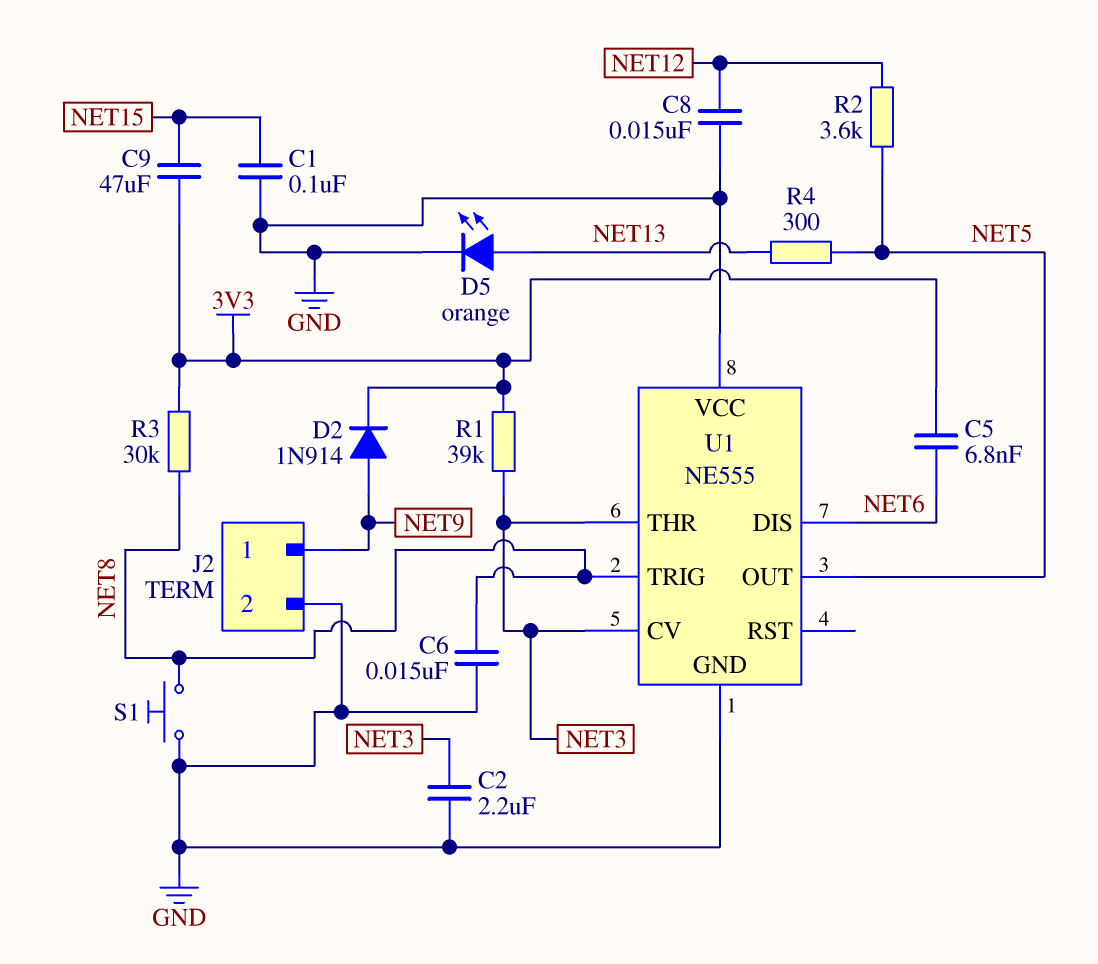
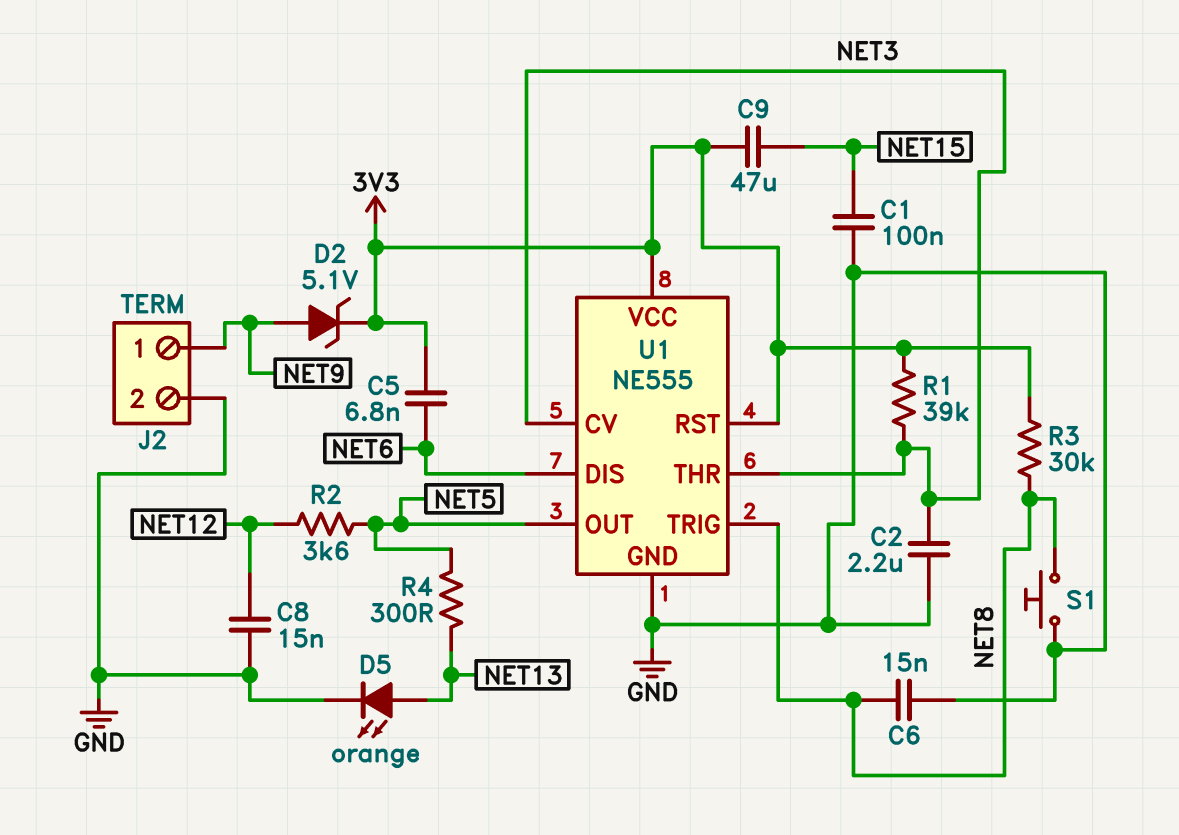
D2: diode 1N914 (A NET9, K 3V3) -> zener 5.1V (A NET9, K 3V3)
U1 pin RST: none -> 3V3
U1 pin VCC: GND -> 3V3

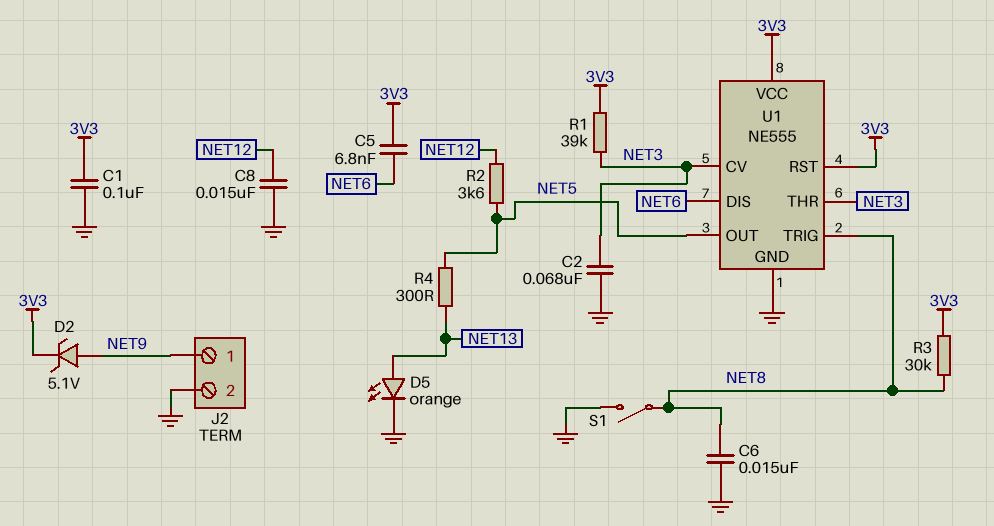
C1: 100nF (GND, NET15) -> 100nF (3V3, GND)
C2: 2.2uF (GND, NET3) -> 68nF (GND, NET3)
C9: 47uF (3V3, NET15) -> none
S1: button (GND, NET8) -> switch (GND, NET8)

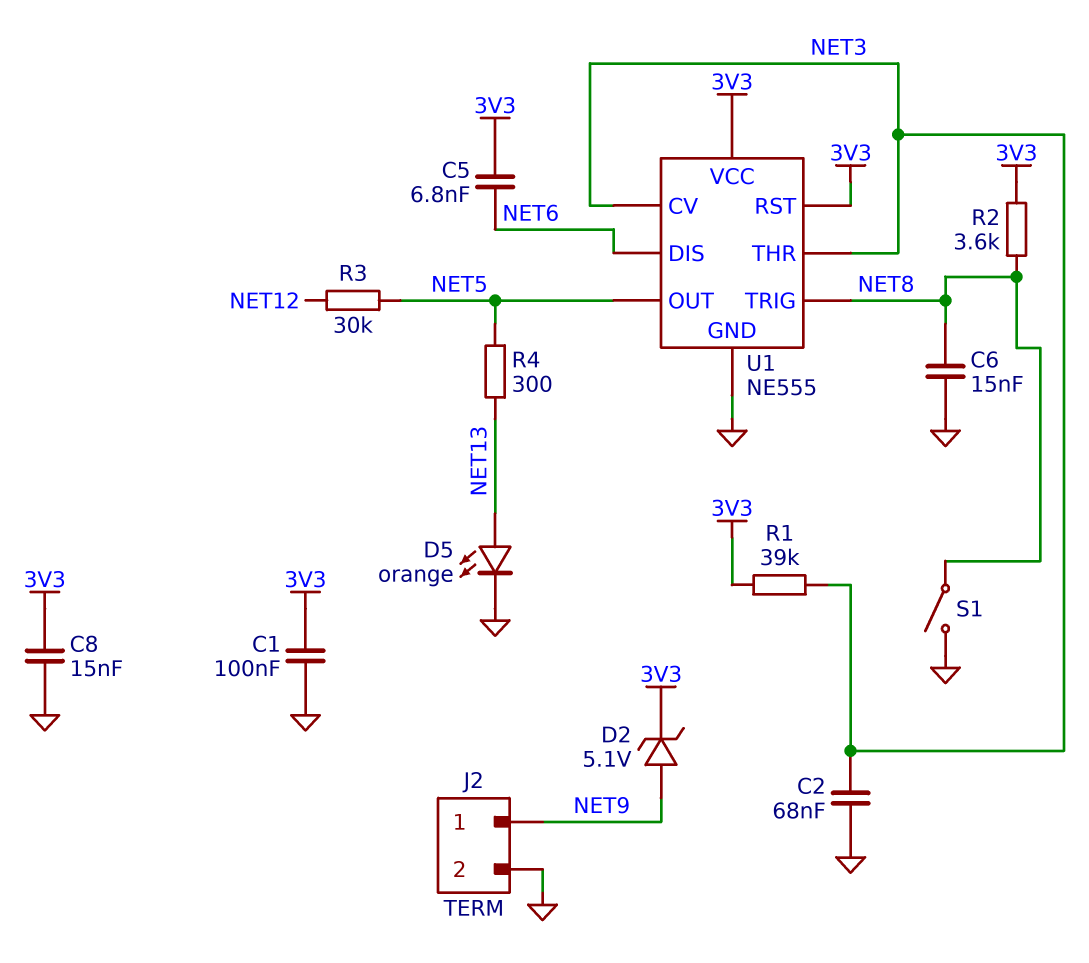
C8: 15nF (GND, NET12) -> 15nF (3V3, GND)
R2: 3.6k (NET5, NET12) -> 3.6k (3V3, NET8)
R3: 30k (3V3, NET8) -> 30k (NET5, NET12)

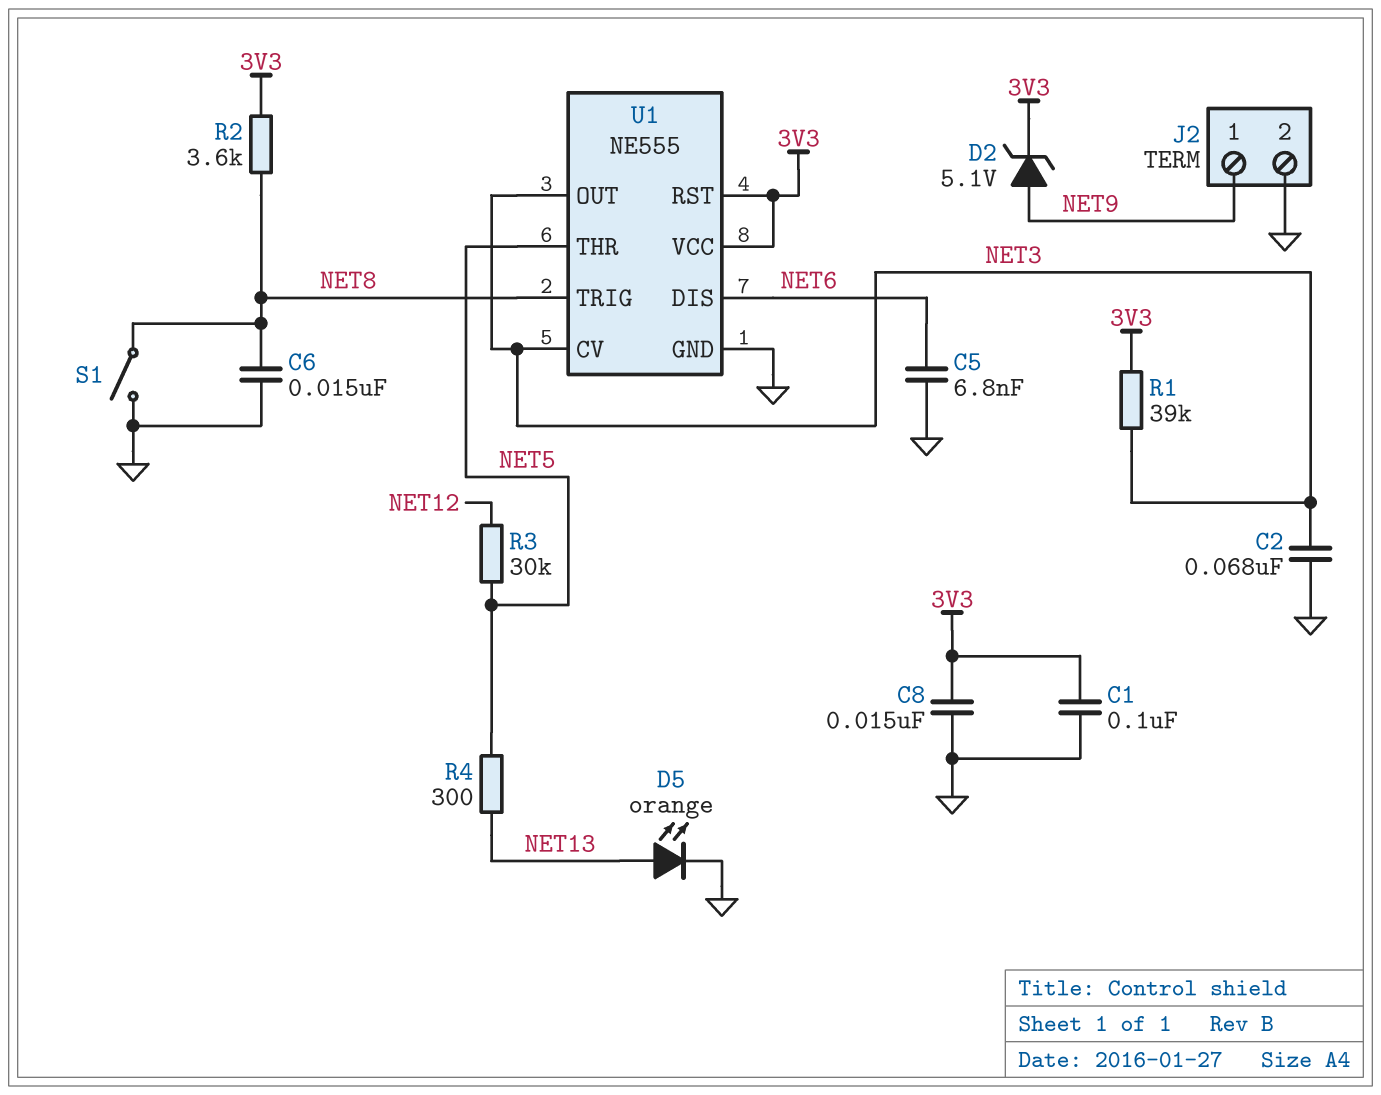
C5: 6.8nF (3V3, NET6) -> 6.8nF (GND, NET6)
U1 pin OUT: NET5 -> NET3
U1 pin THR: NET3 -> NET5

